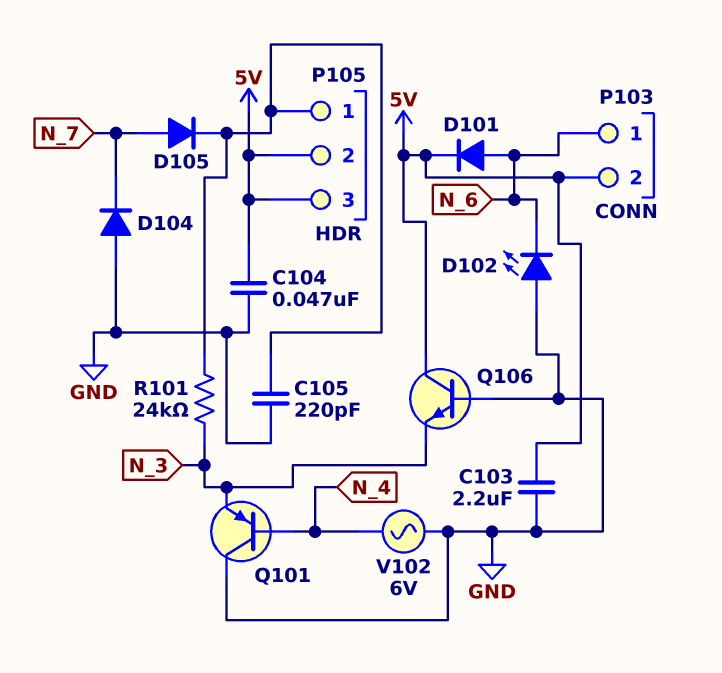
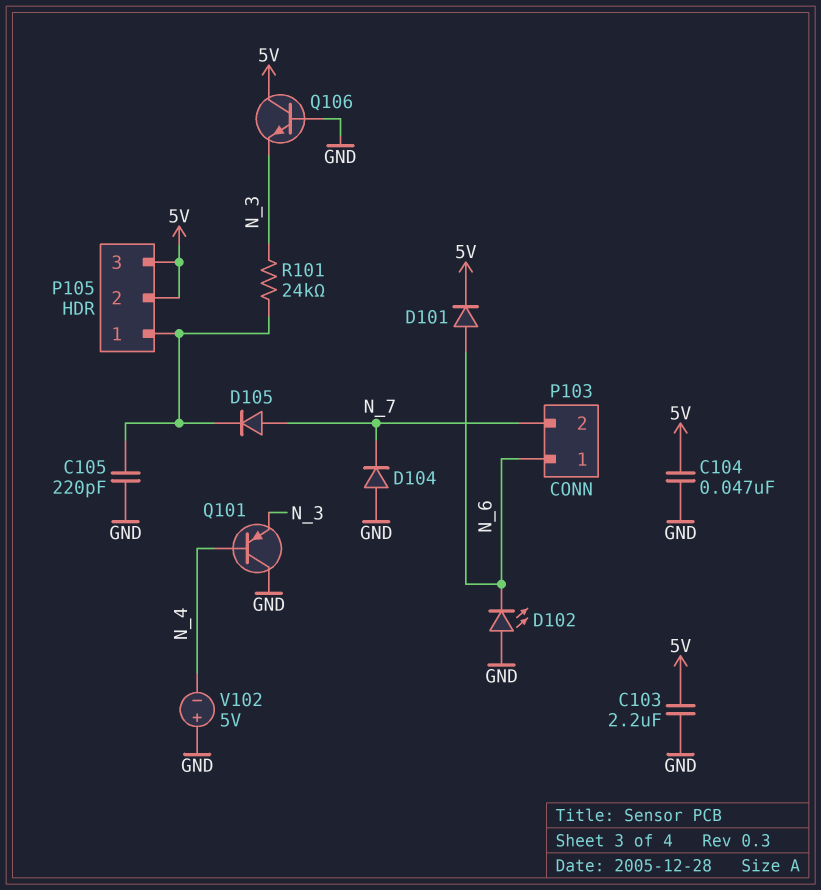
P103 pin 2: 5V -> N_7
V102: AC 6V (GND, N_4) -> 5V (plus GND, minus N_4)

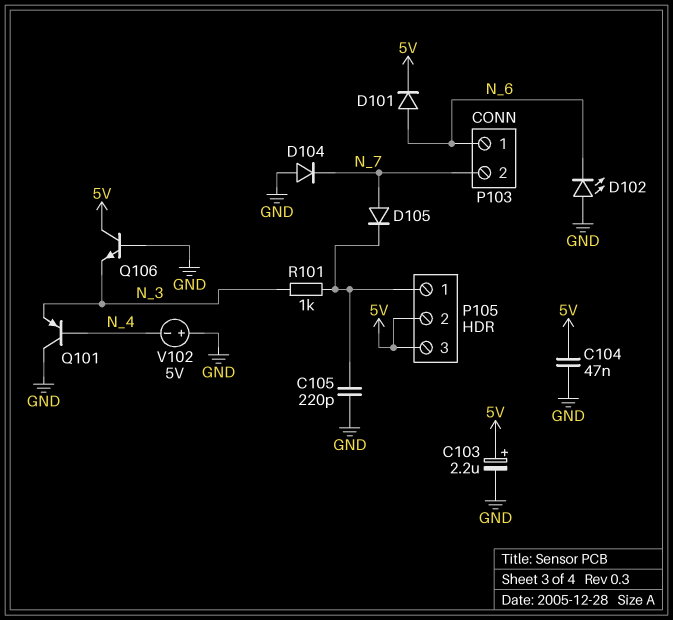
C103: 2.2uF (5V, GND) -> 2.2uF (plus 5V, minus GND)
R101: 24k (N_3, P105/1) -> 1k (N_3, P105/1)

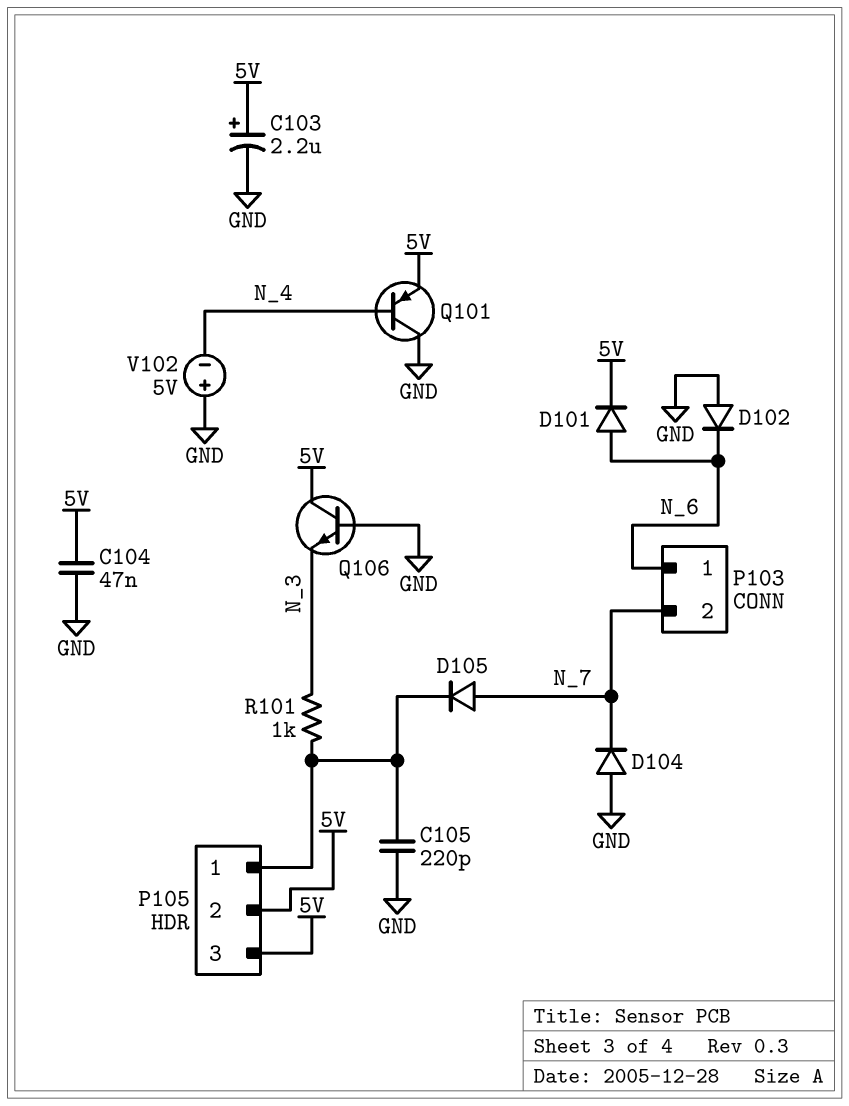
D102: LED (A GND, K N_6) -> diode (A GND, K N_6)
Q101: PNP (B N_4, C GND, E N_3) -> PNP (B N_4, C GND, E 5V)

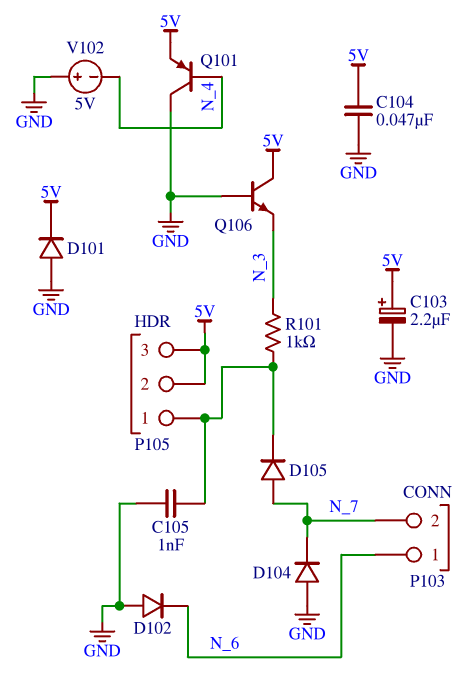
C105: 220pF (GND, P105/1) -> 1nF (GND, P105/1)
D101: diode (A N_6, K 5V) -> diode (A GND, K 5V)

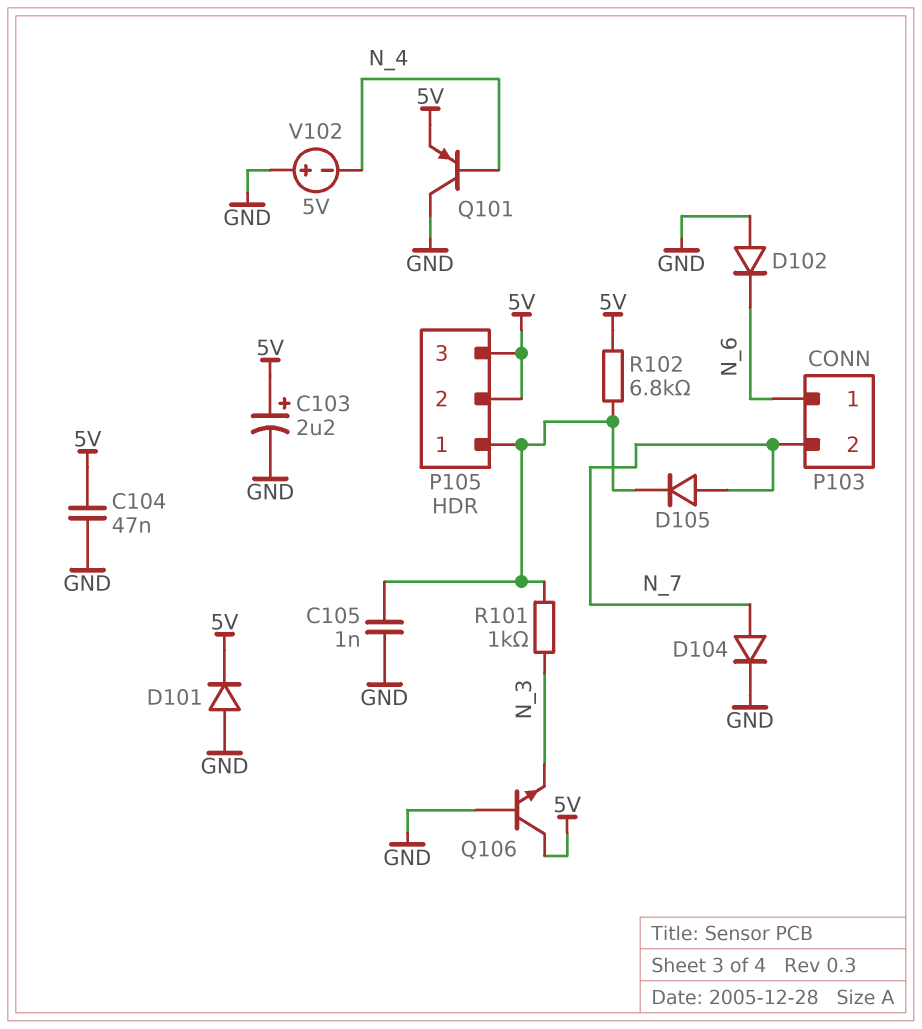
D104: diode (A GND, K N_7) -> diode (A N_7, K GND)
R102: none -> 6.8k (5V, P105/1)

